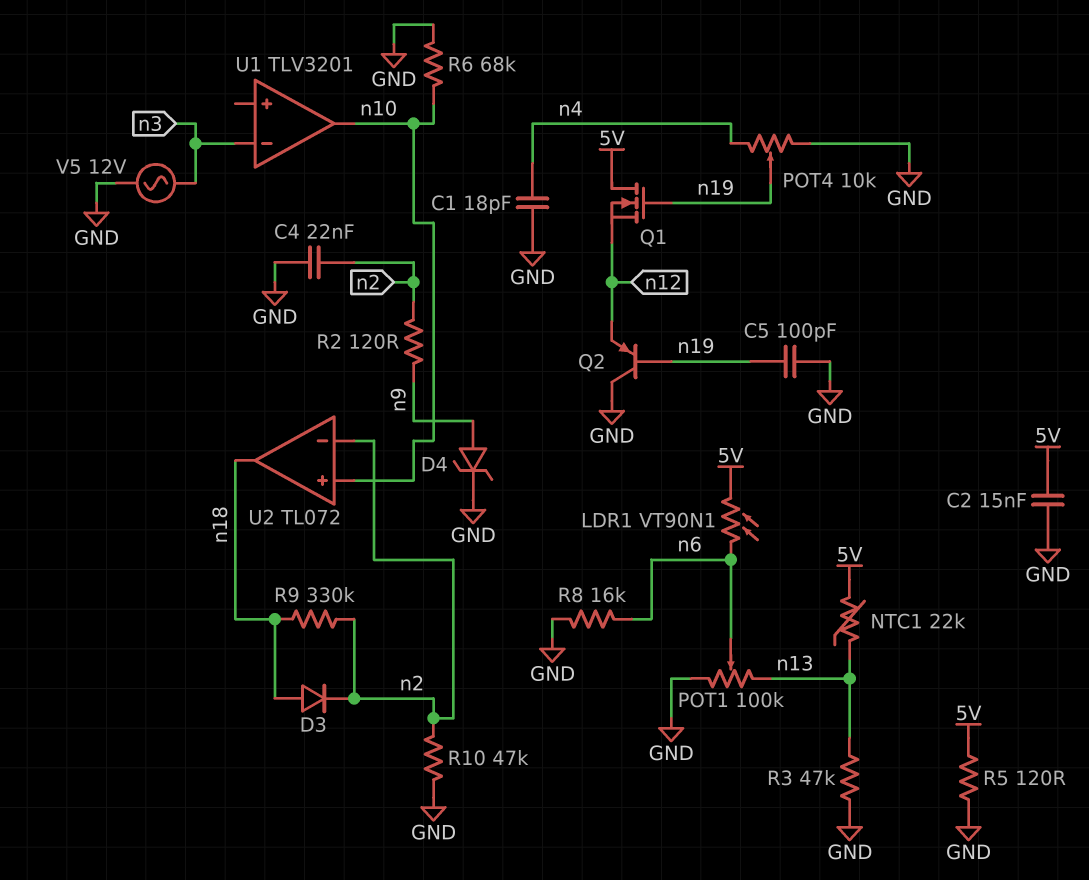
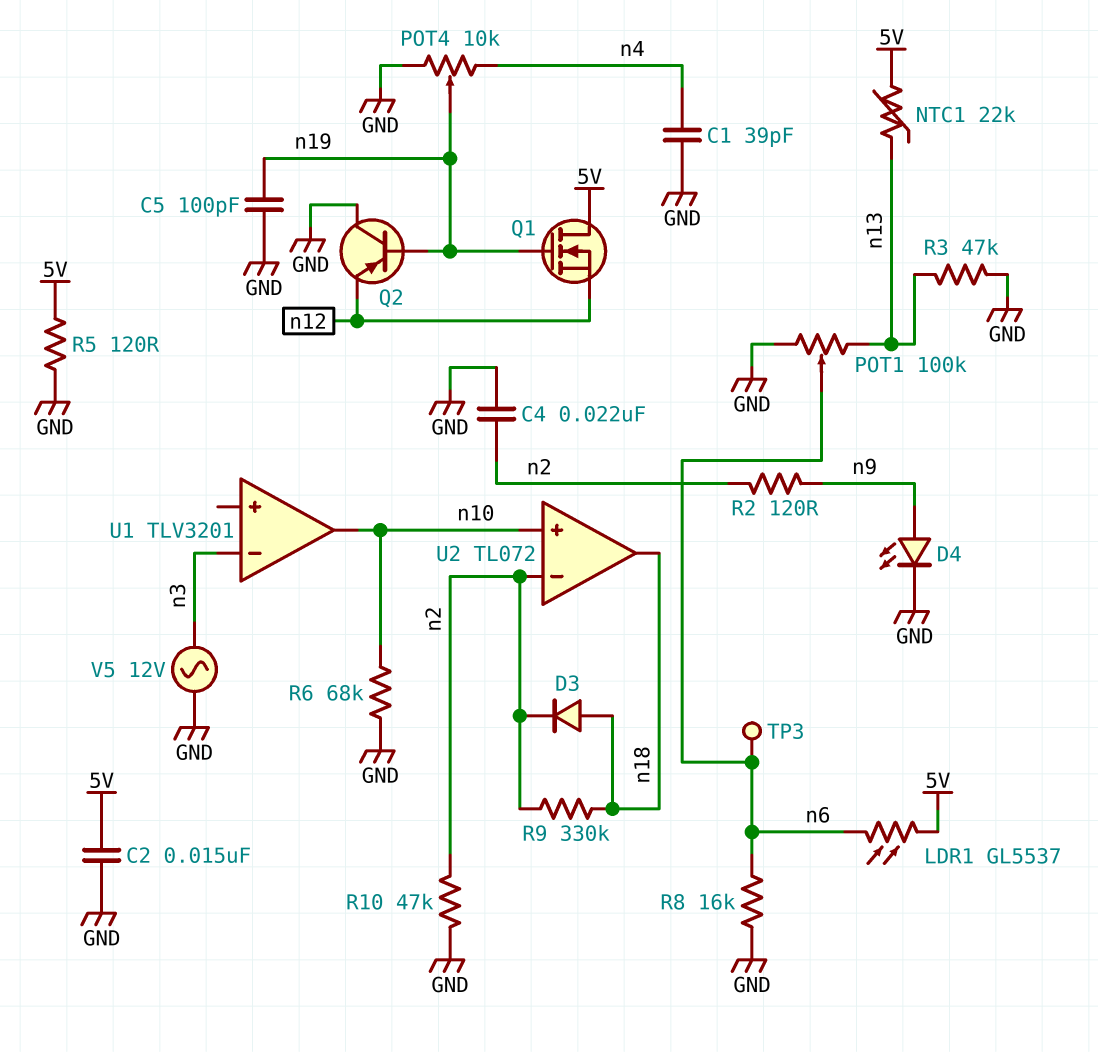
C1: 18pF (GND, n4) -> 39pF (GND, n4)
D4: zener (A n9, K GND) -> LED (A n9, K GND)
LDR1: VT90N1 (5V, n6) -> GL5537 (5V, n6)
TP3: none -> test point (n6)

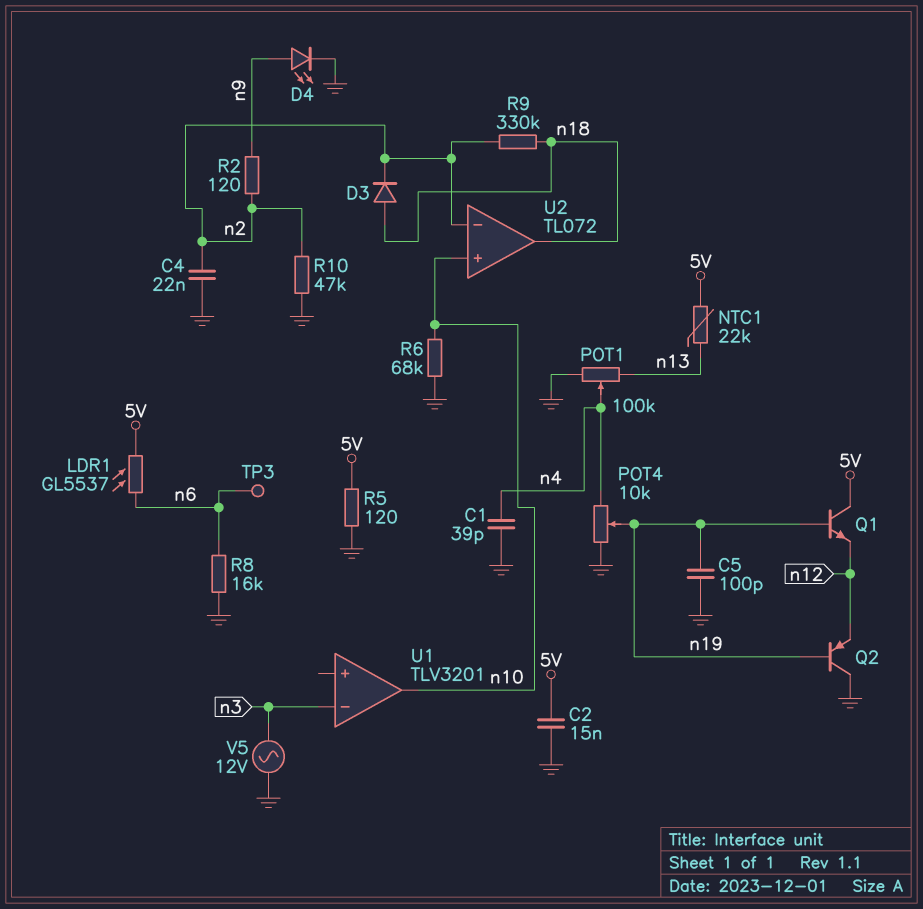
POT1: 100k (GND, n13, wiper n6) -> 100k (GND, n13, wiper n4)
Q1: NMOS (G n19, D 5V, S n12) -> NPN (B n19, C 5V, E n12)
R3: 47k (GND, n13) -> none

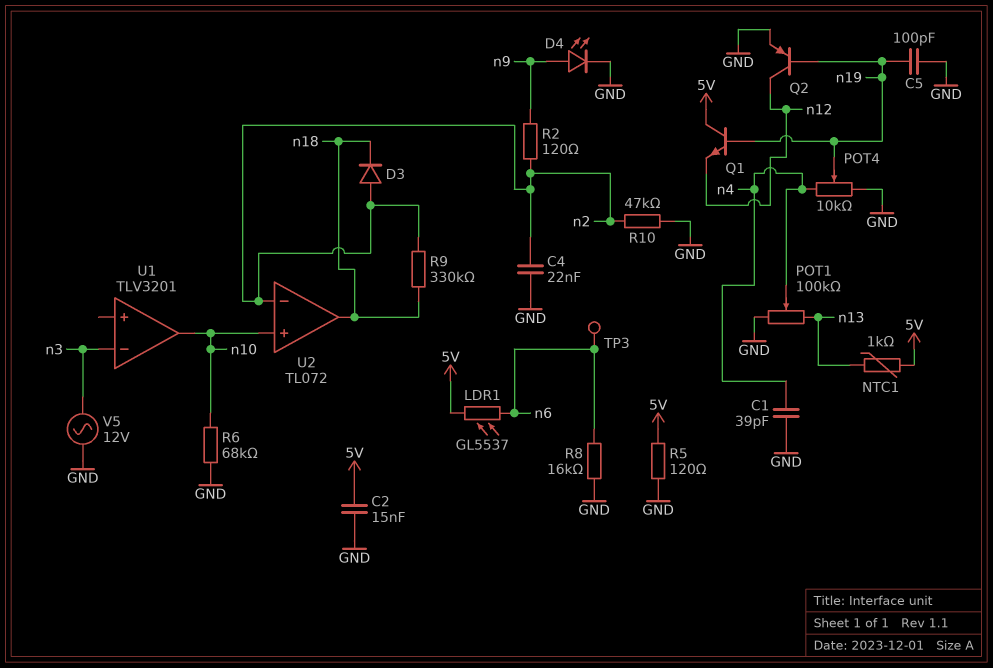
D3: diode (A n18, K n2) -> diode (A n2, K n18)
NTC1: 22k (5V, n13) -> 1k (5V, n13)
Q2: PNP (B n19, C GND, E n12) -> PNP (B n19, C n12, E GND)

